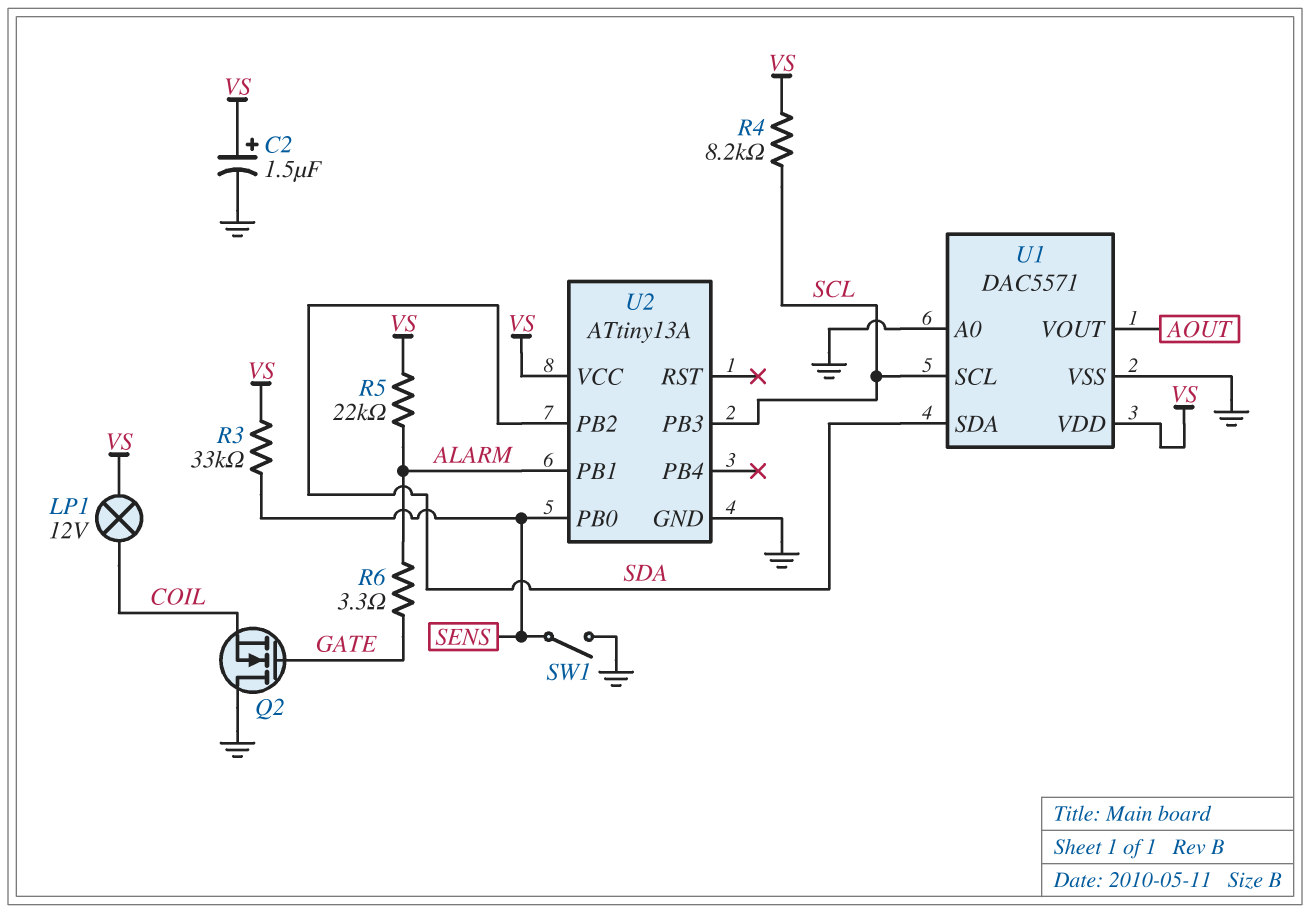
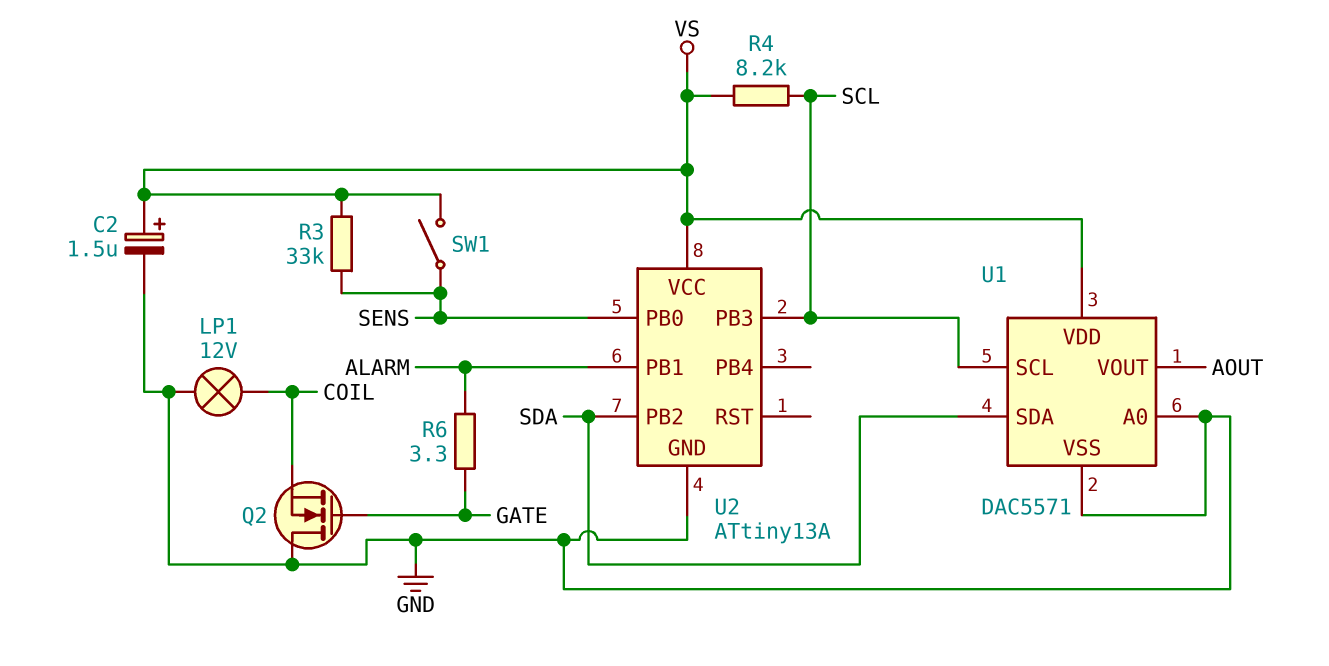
LP1: lamp 12V (COIL, VS) -> lamp 12V (COIL, GND)
R5: 22k (ALARM, VS) -> none
SW1: switch (GND, SENS) -> switch (SENS, VS)

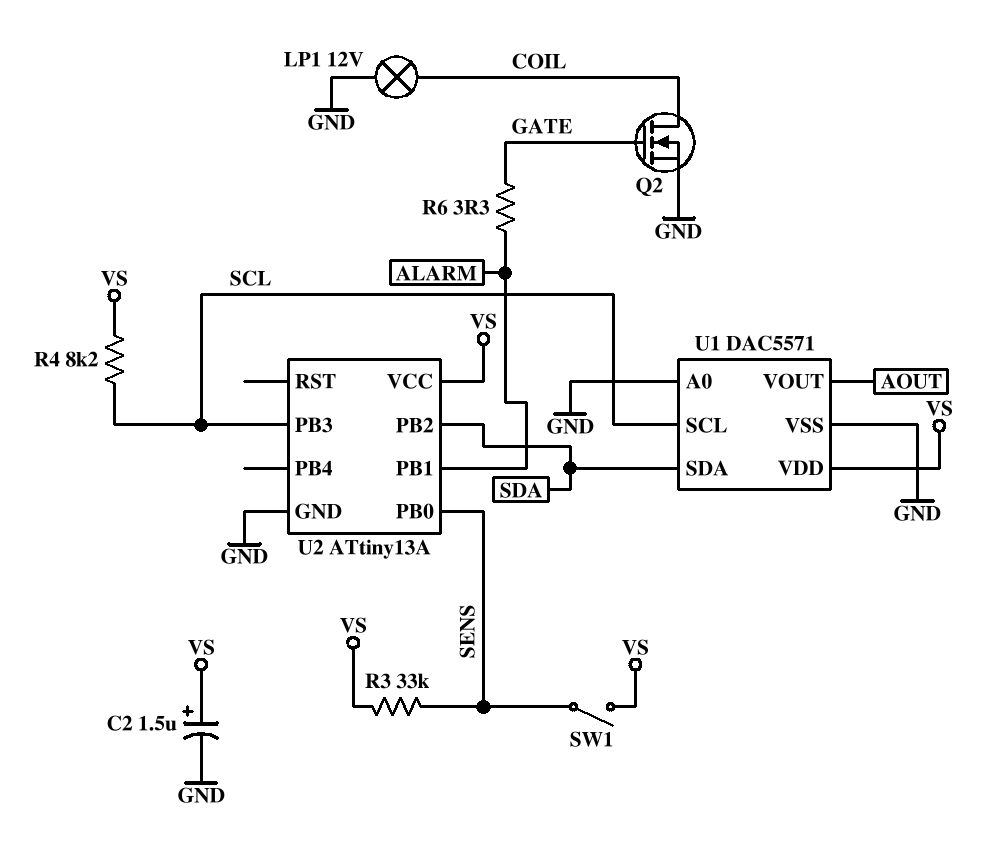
Q2: NMOS (G GATE, D GND, S COIL) -> NMOS (G GATE, D COIL, S GND)

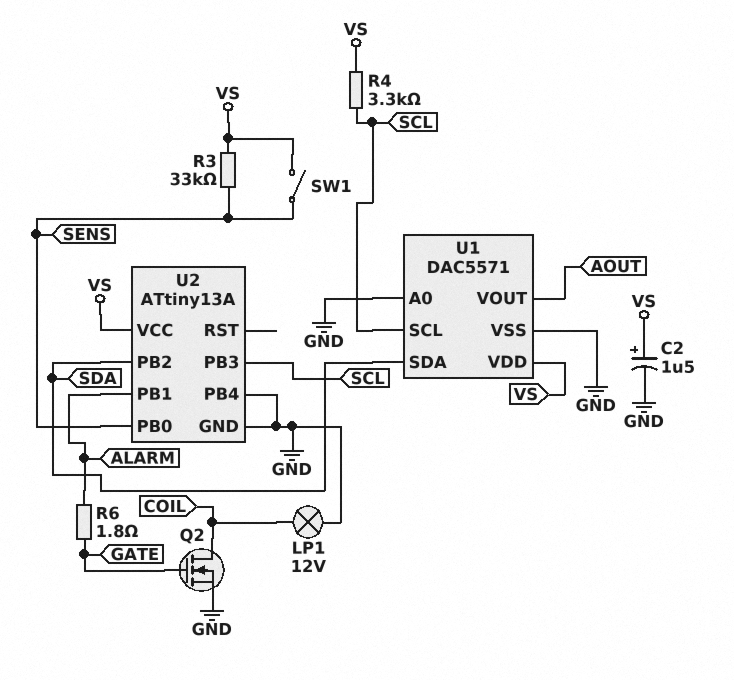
R4: 8.2k (SCL, VS) -> 3.3k (SCL, VS)
R6: 3.3 (ALARM, GATE) -> 1.8 (ALARM, GATE)
U2 pin PB4: none -> GND

